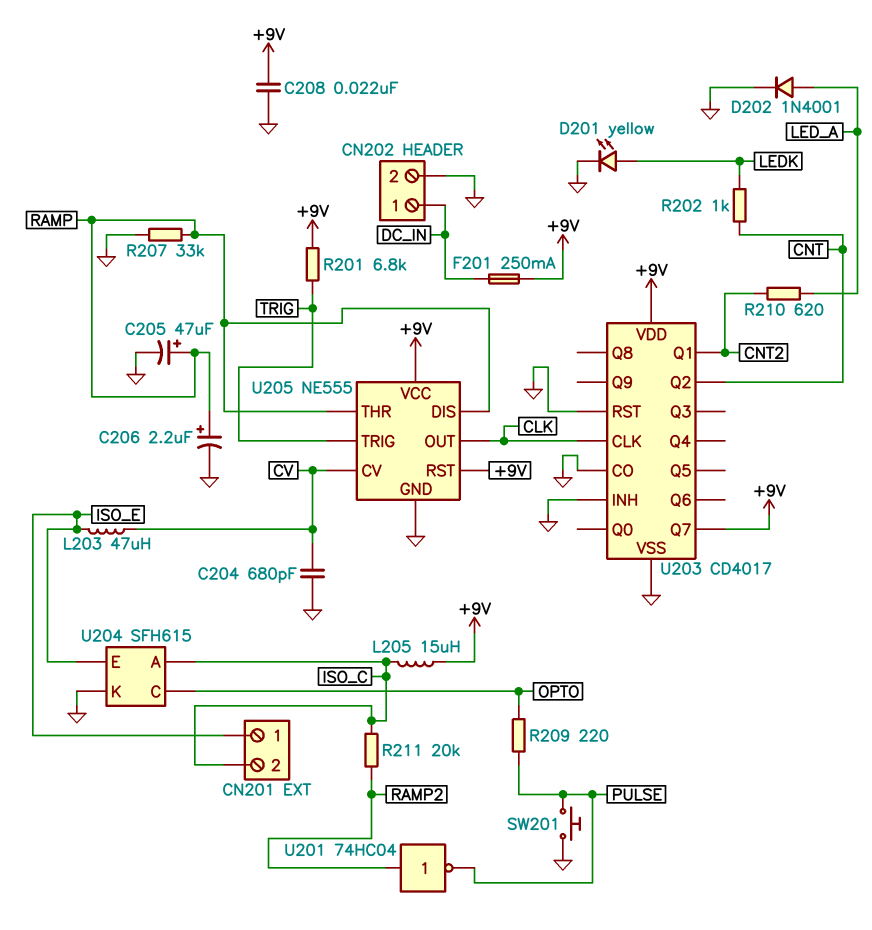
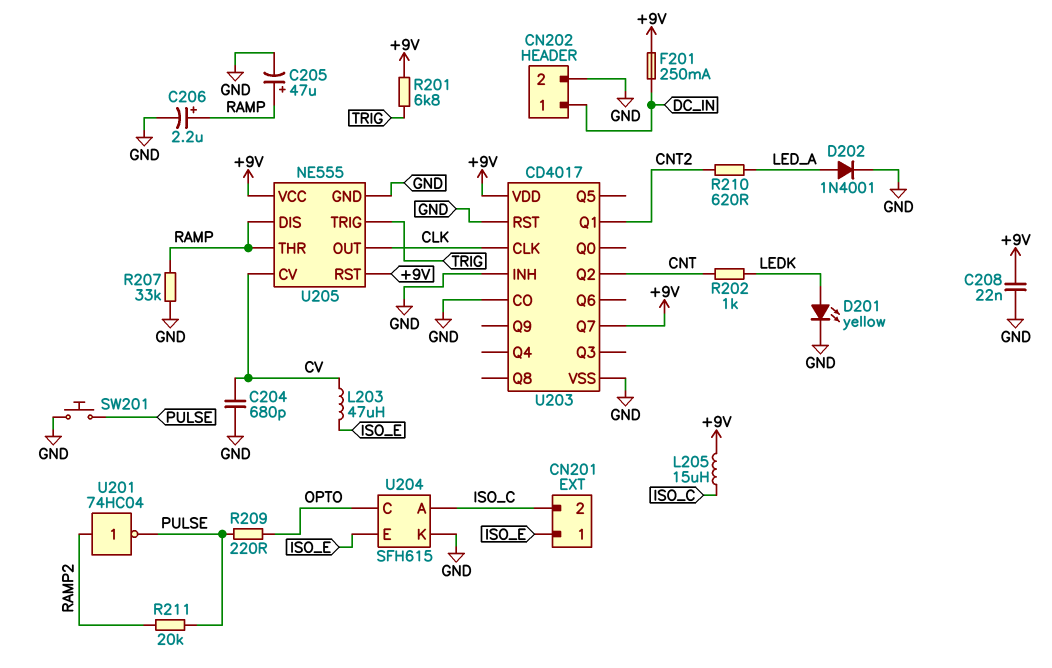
R211: 20k (ISO_C, RAMP2) -> 20k (PULSE, RAMP2)

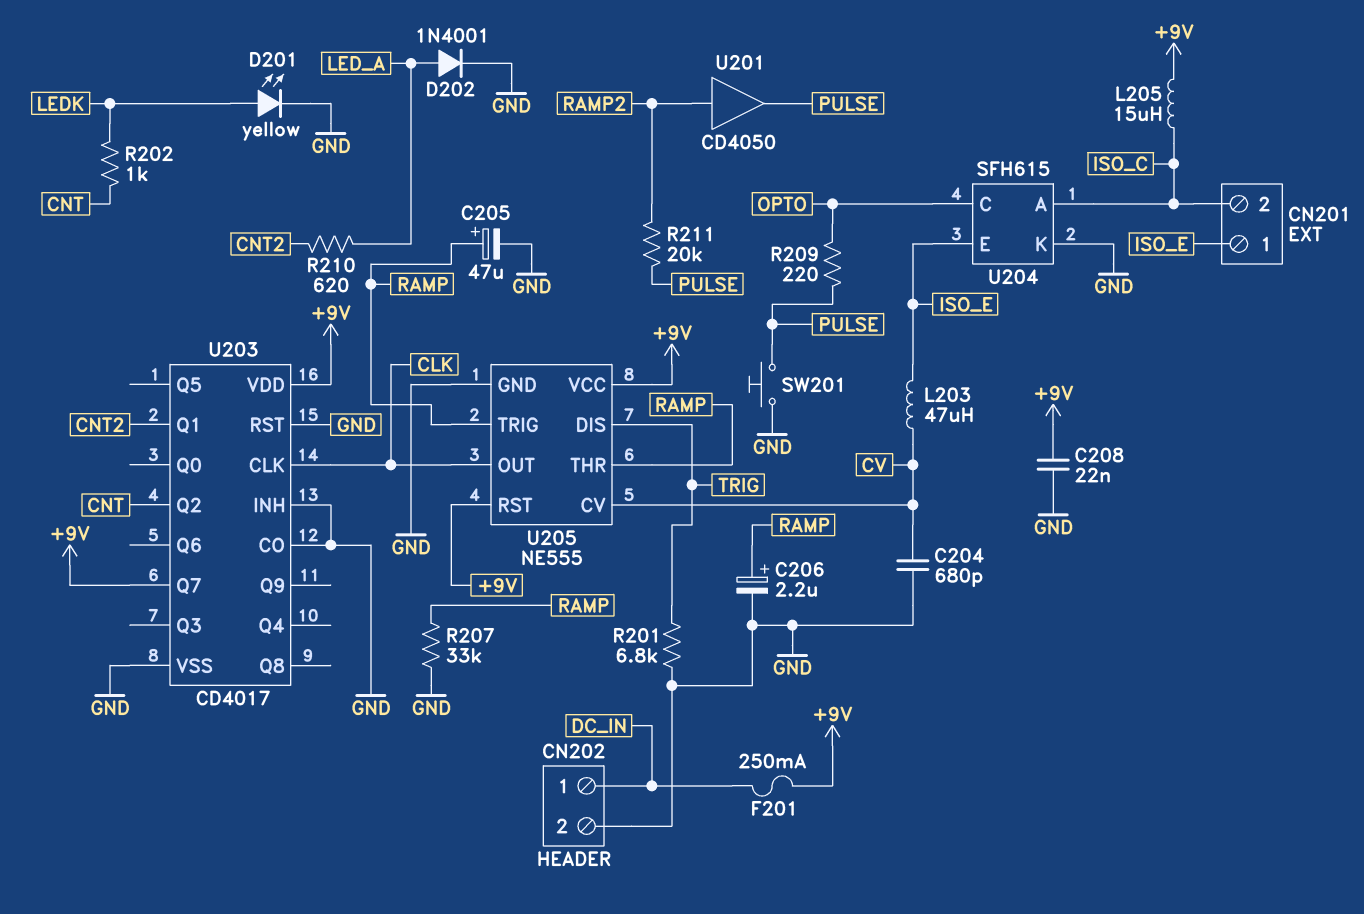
R201: 6.8k (+9V, TRIG) -> 6.8k (GND, TRIG)
U201: NOT 74HC04 (in RAMP2, out PULSE) -> buffer CD4050 (in RAMP2, out PULSE)
U205 pin DIS: RAMP -> TRIG
U205 pin TRIG: TRIG -> RAMP

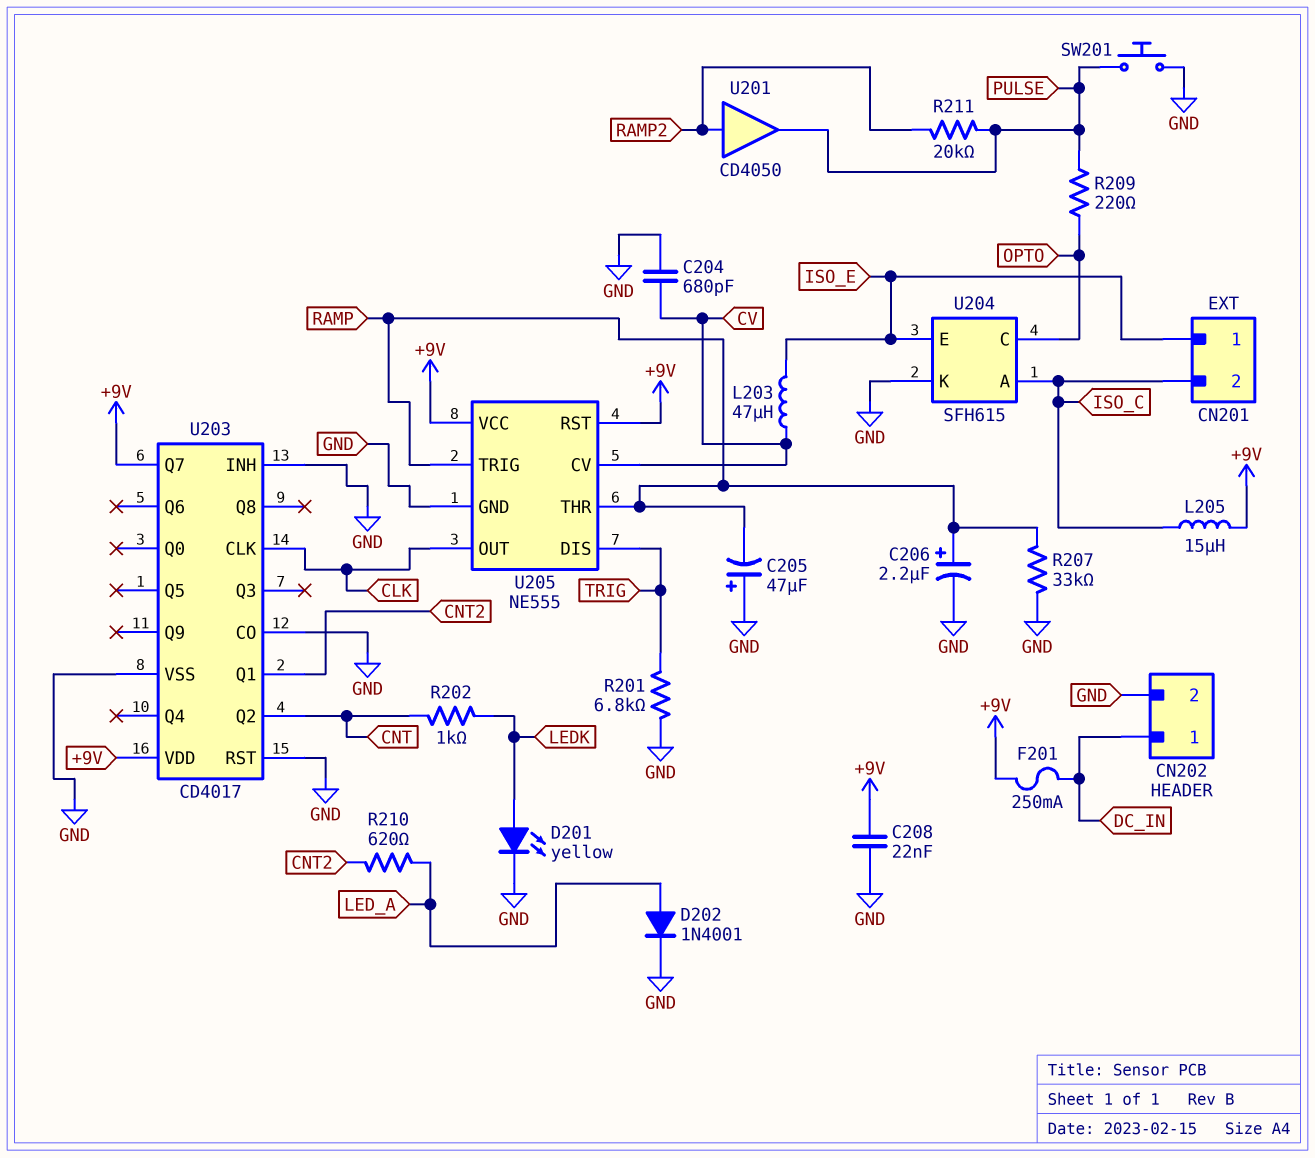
C205: 47uF (plus RAMP, minus GND) -> 47uF (plus GND, minus RAMP)

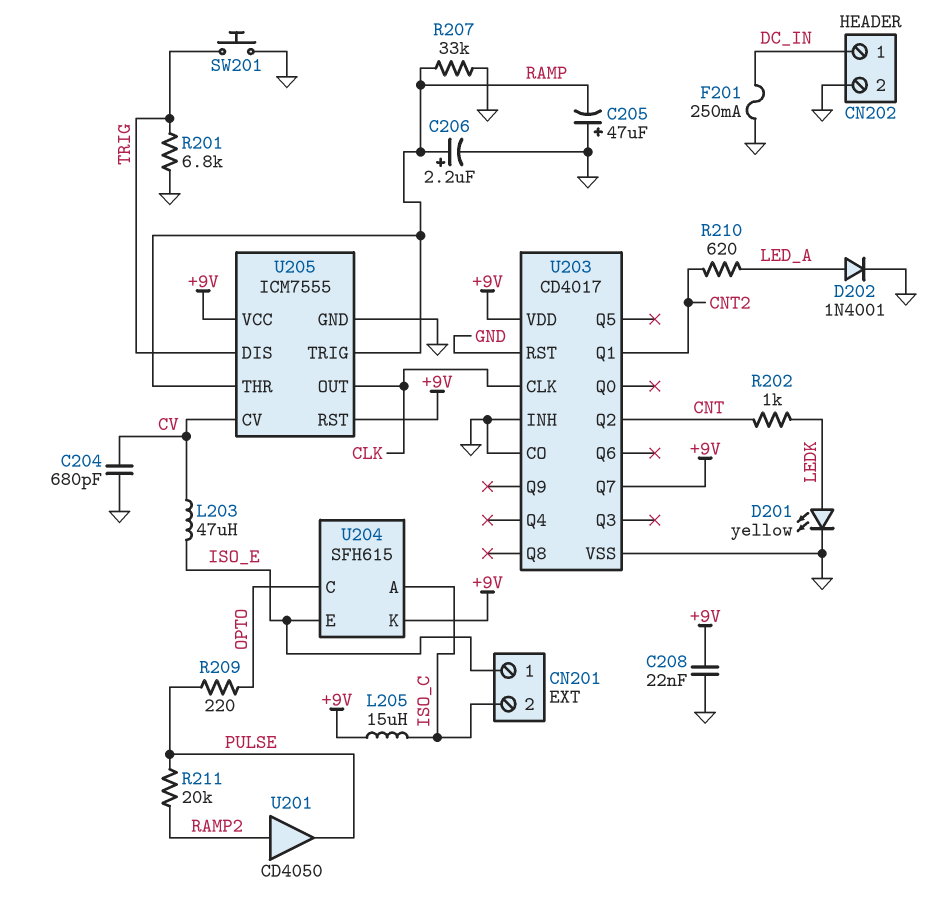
F201: 250mA (+9V, DC_IN) -> 250mA (DC_IN, GND)
SW201: button (GND, PULSE) -> button (GND, TRIG)
U204 pin K: GND -> +9V
U205: NE555 -> ICM7555

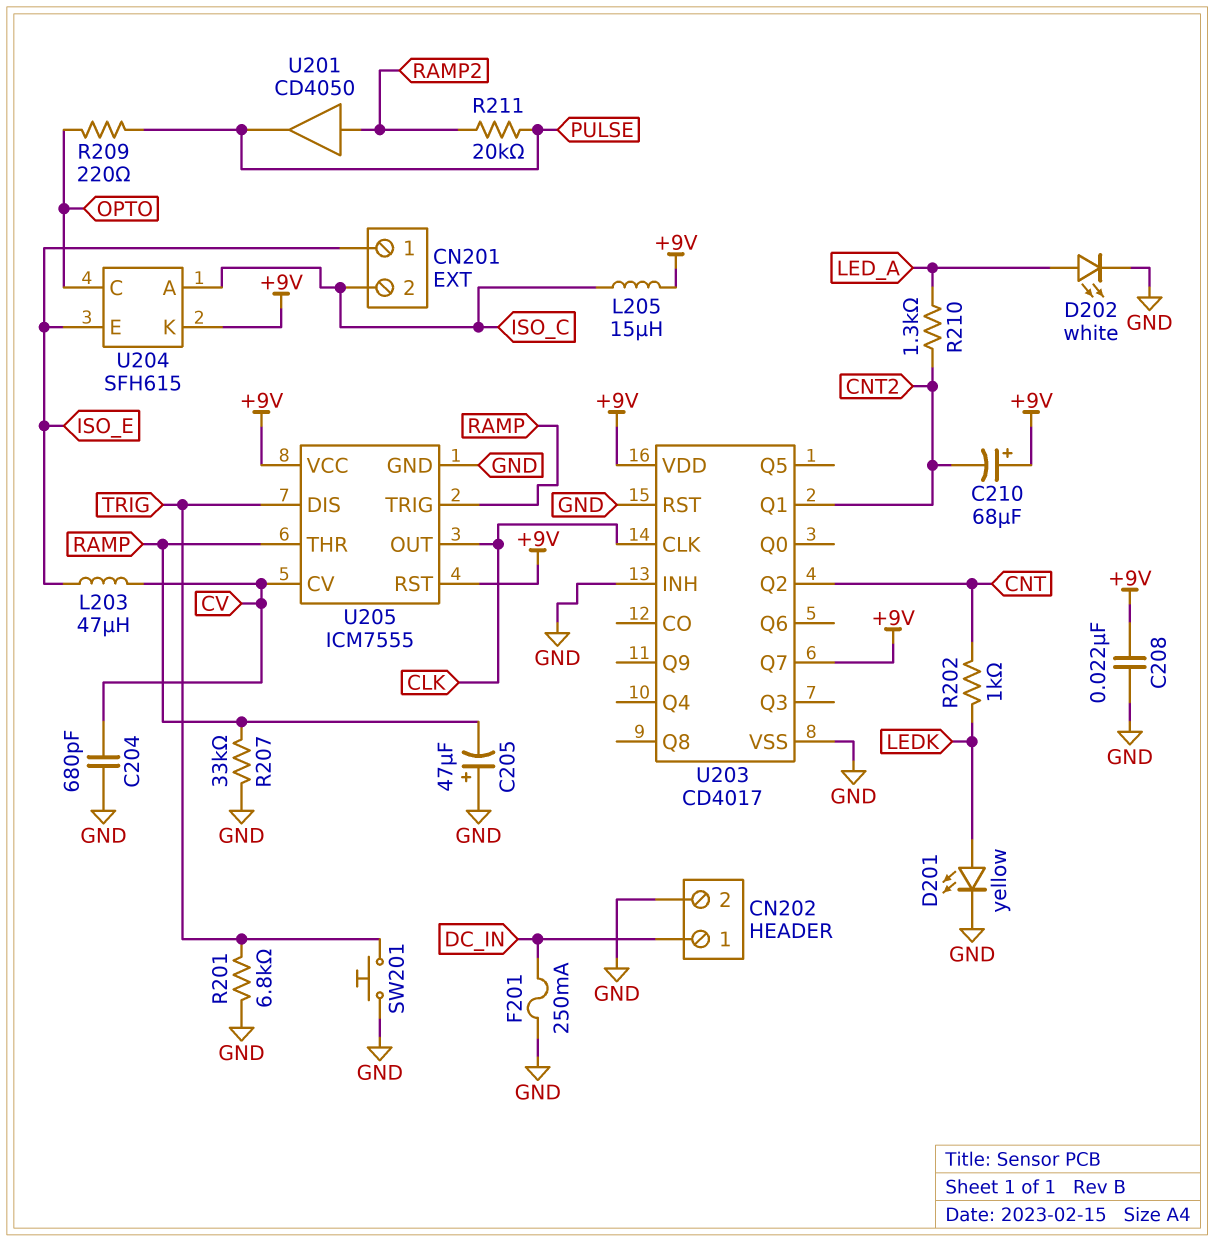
C206: 2.2uF (plus RAMP, minus GND) -> none
C210: none -> 68uF (plus +9V, minus CNT2)
D202: diode 1N4001 (A LED_A, K GND) -> LED white (A LED_A, K GND)
R210: 620 (CNT2, LED_A) -> 1.3k (CNT2, LED_A)
U203 pin CO: GND -> none

